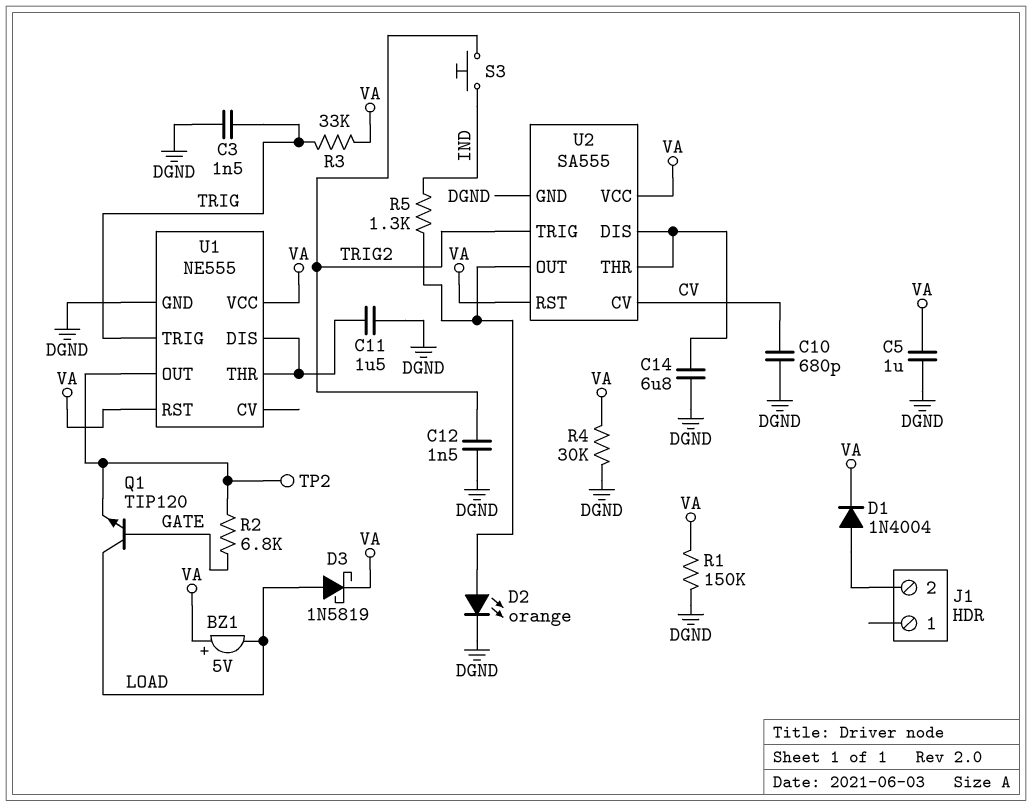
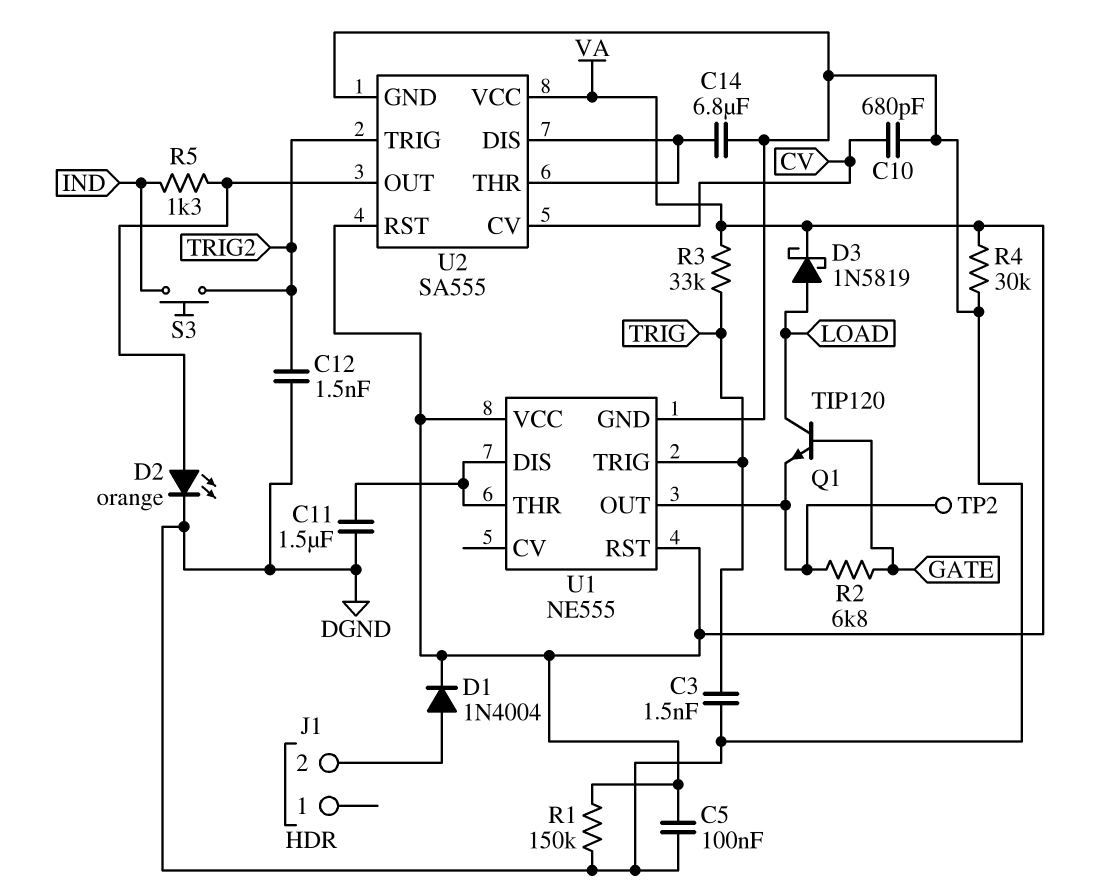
BZ1: buzzer 5V (plus VA, minus LOAD) -> none
C5: 1uF (DGND, VA) -> 100nF (DGND, VA)

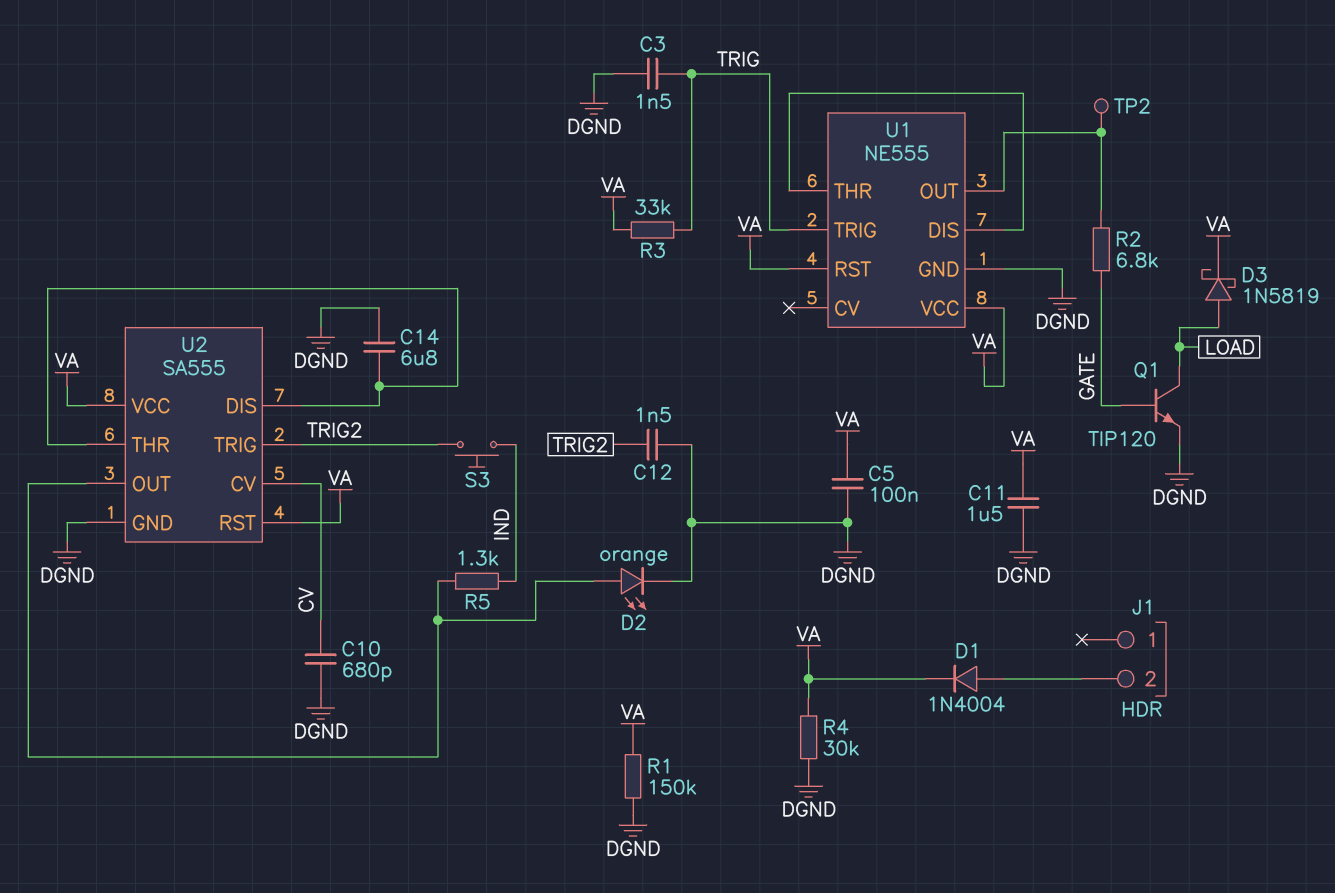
C11: 1.5uF (DGND, U1/DIS) -> 1.5uF (DGND, VA)
Q1: NPN TIP120 (B GATE, C LOAD, E U1/OUT) -> NPN TIP120 (B GATE, C LOAD, E DGND)

